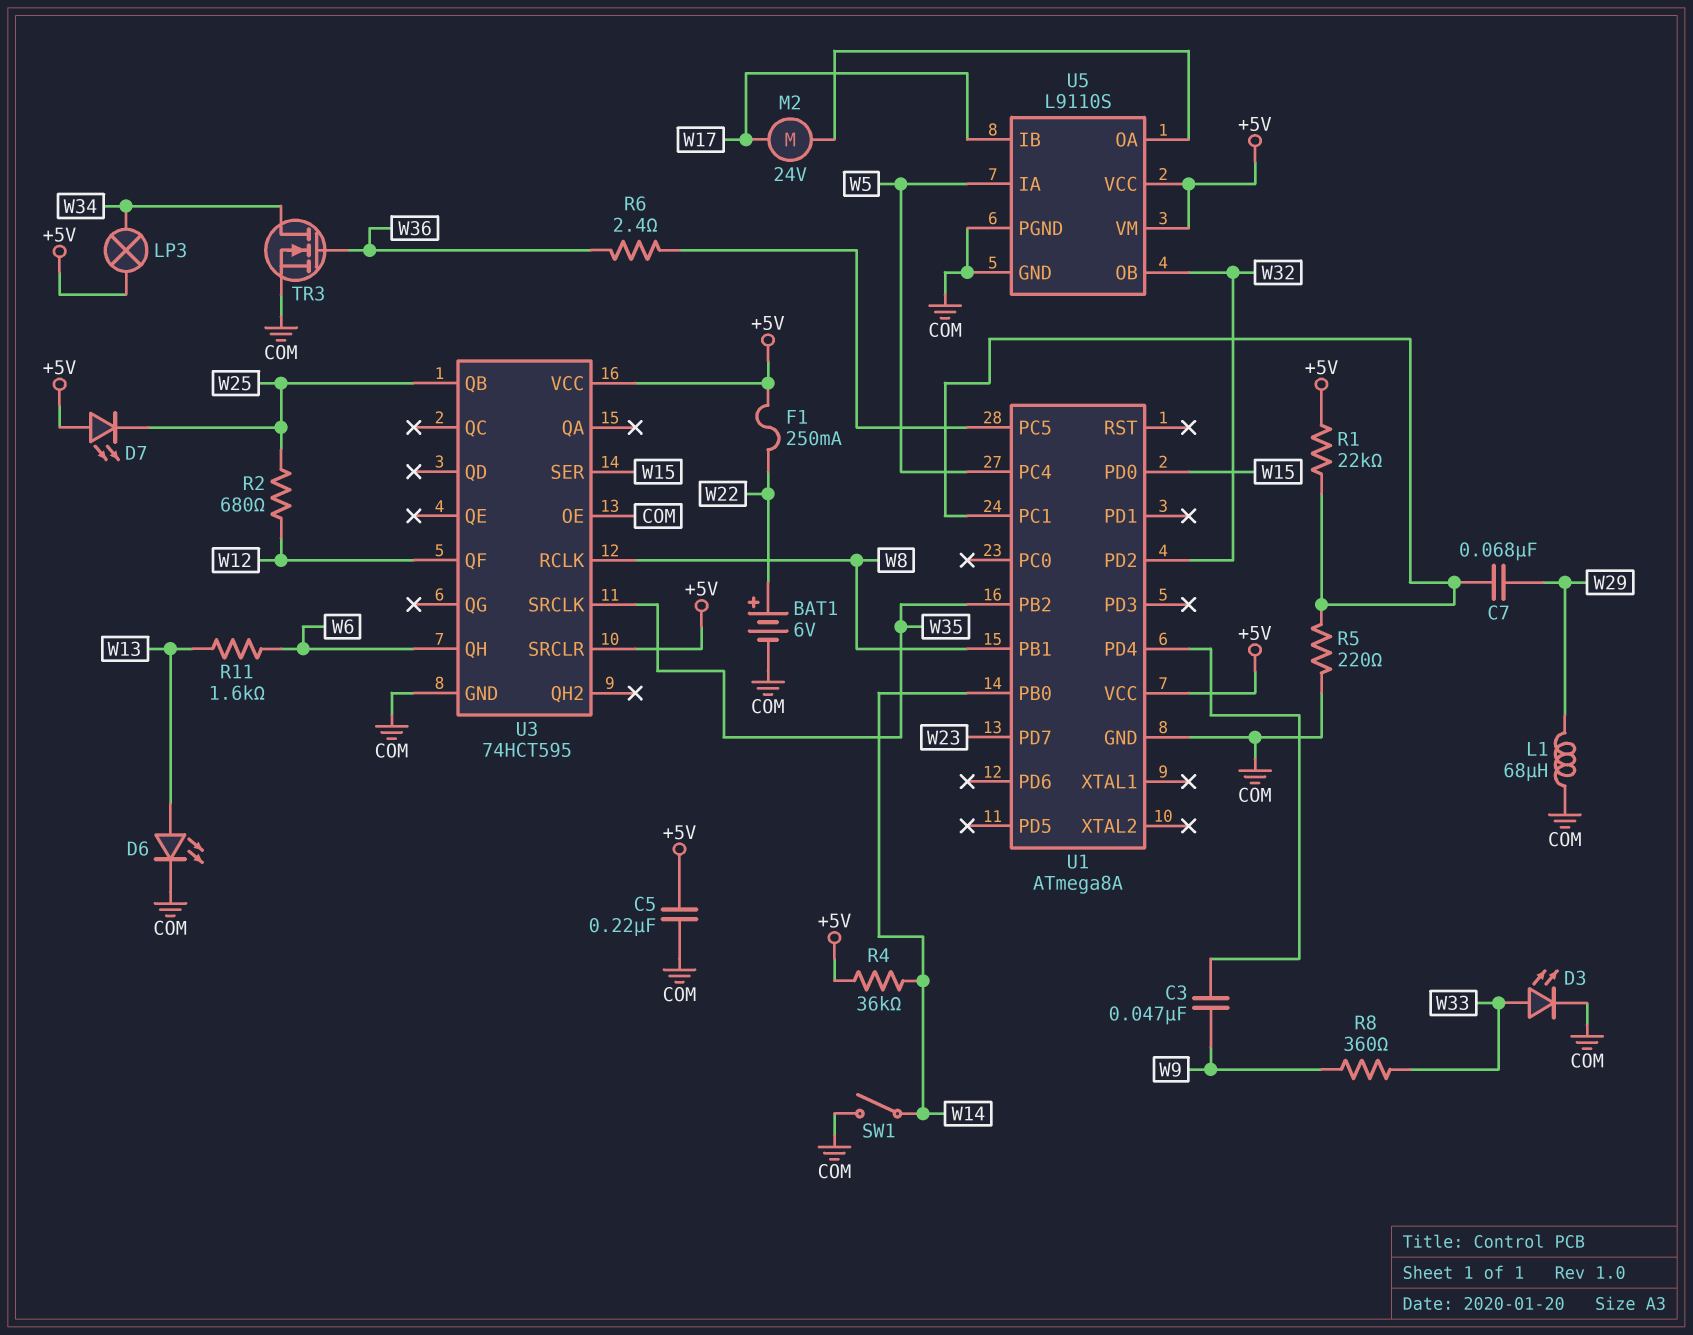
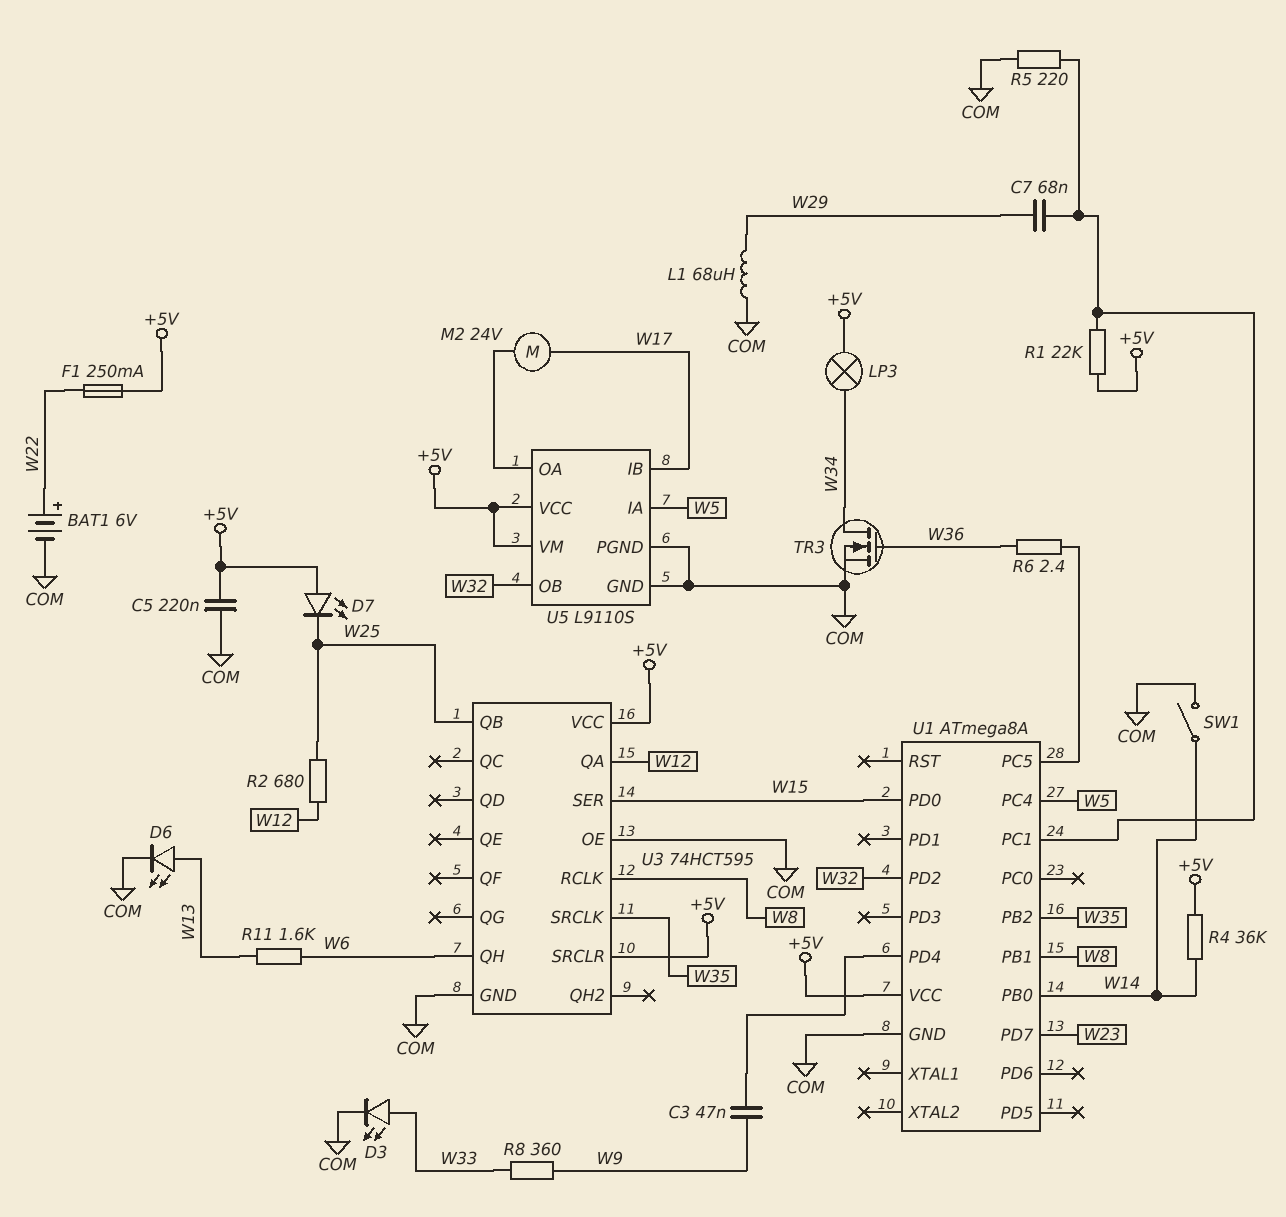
U3 pin QA: none -> W12
U3 pin QF: W12 -> none

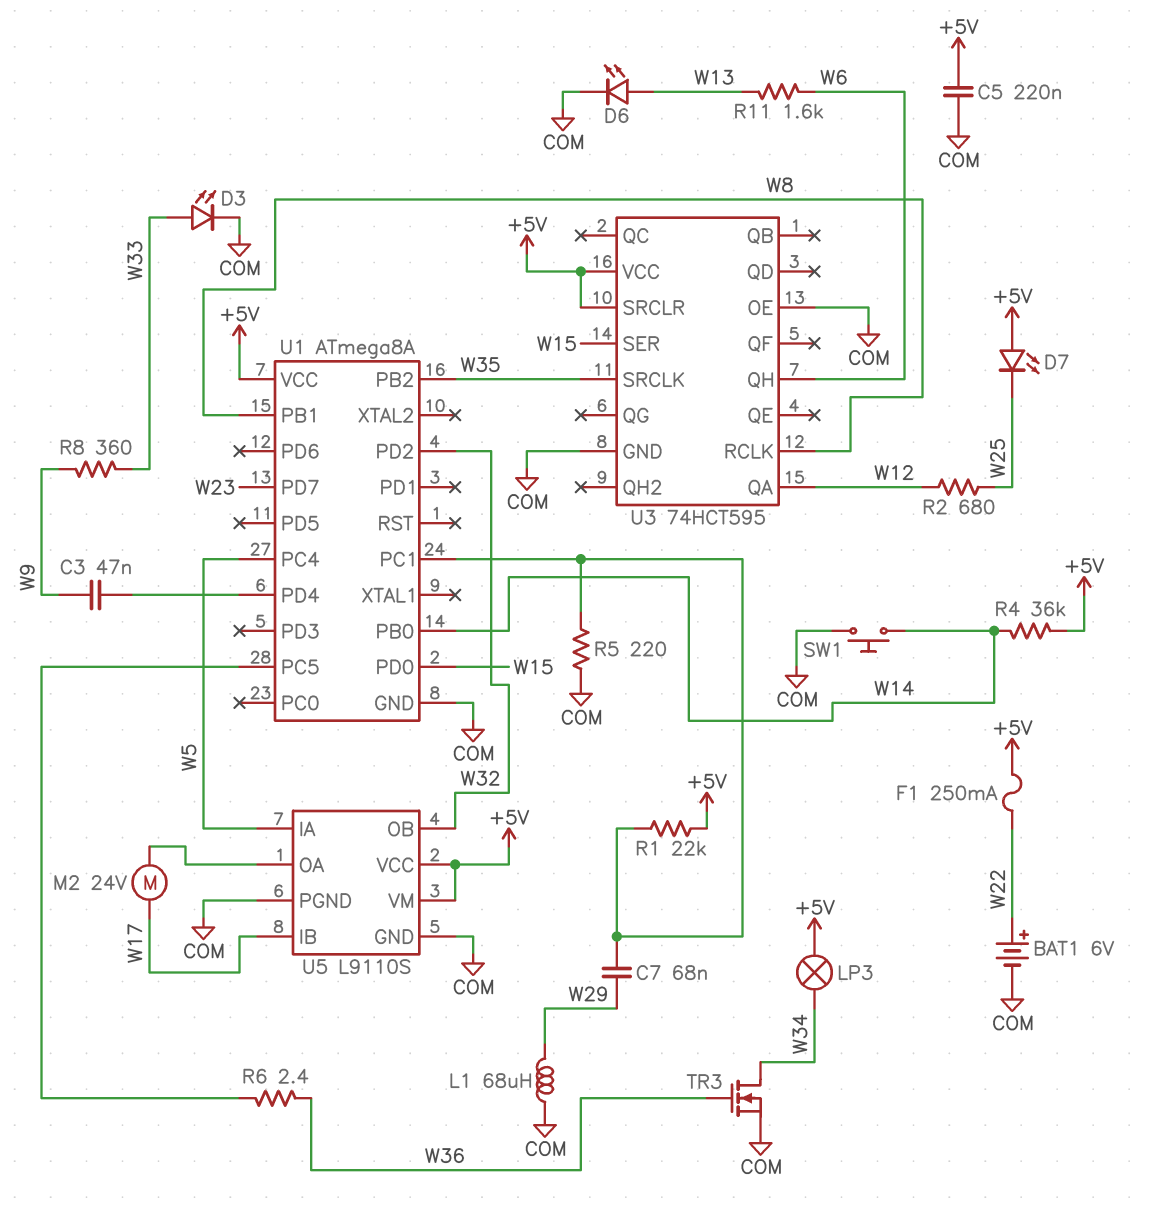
SW1: switch (COM, W14) -> button (COM, W14)
U3 pin QB: W25 -> none

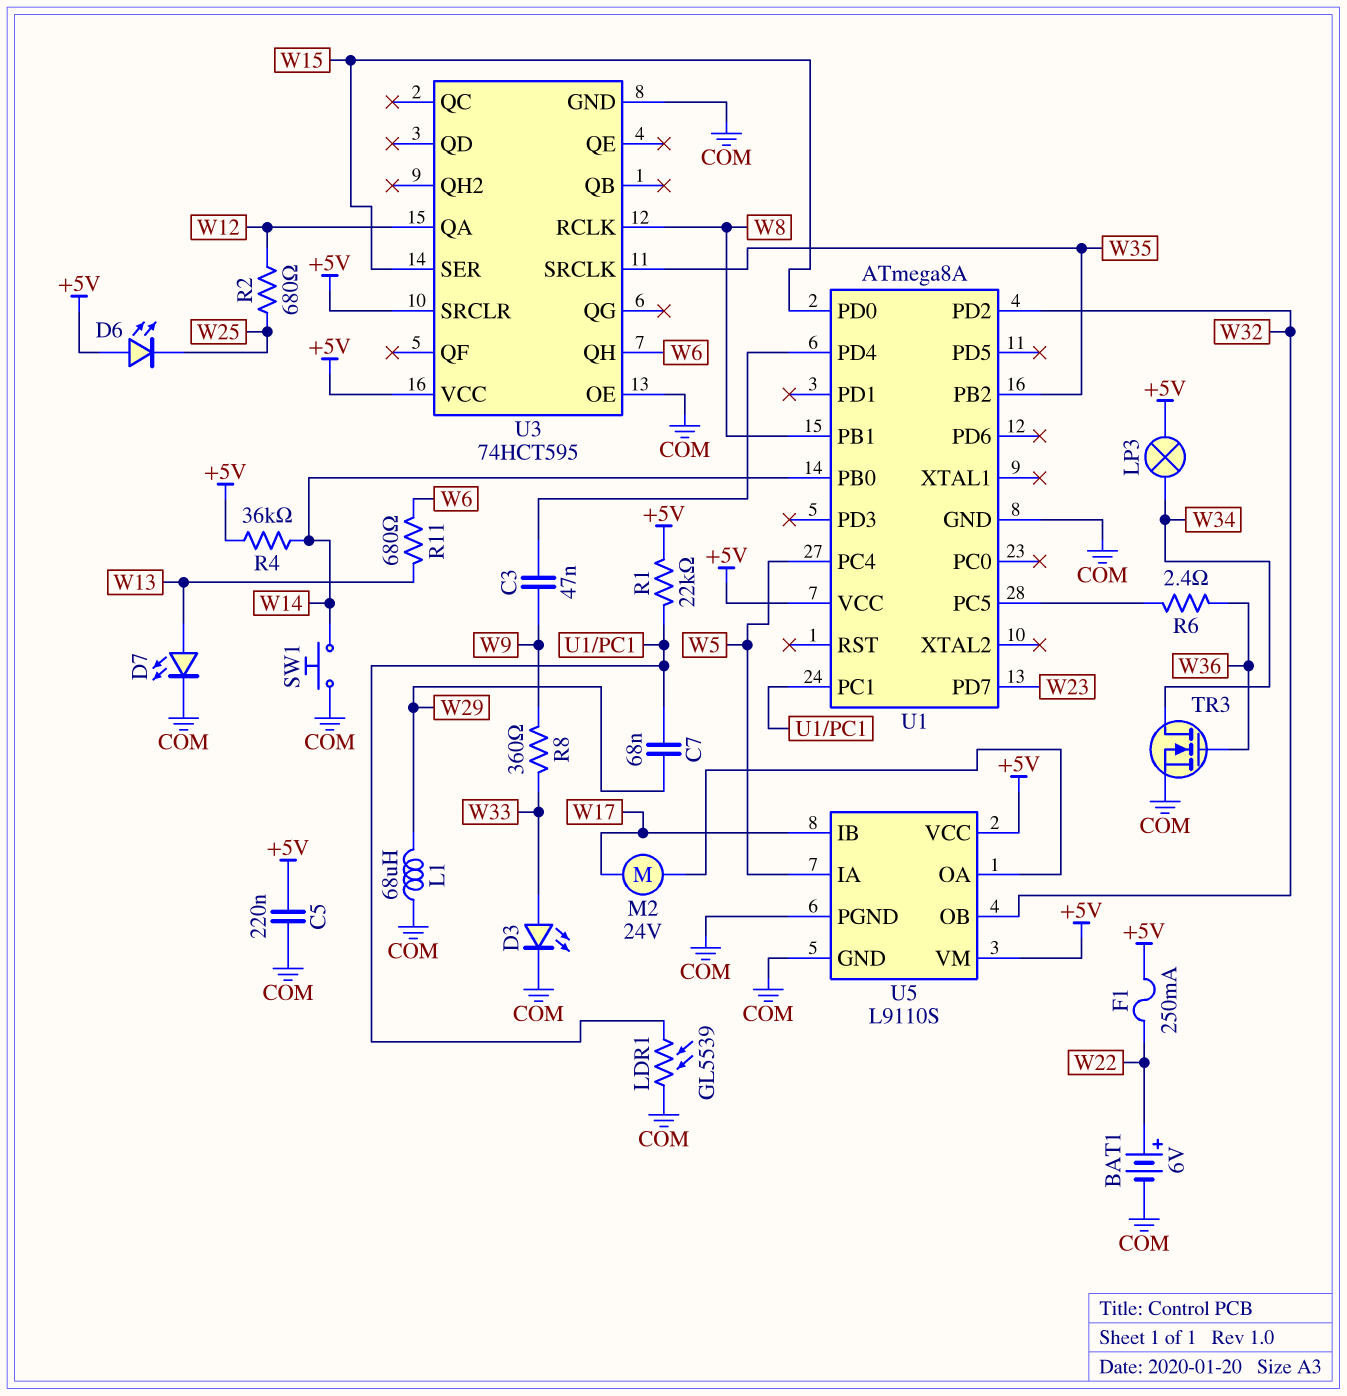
D6: LED (A W13, K COM) -> LED (A +5V, K W25)
D7: LED (A +5V, K W25) -> LED (A W13, K COM)
LDR1: none -> GL5539 (COM, U1/PC1)
R5: 220 (COM, U1/PC1) -> none
R11: 1.6k (W6, W13) -> 680 (W6, W13)

